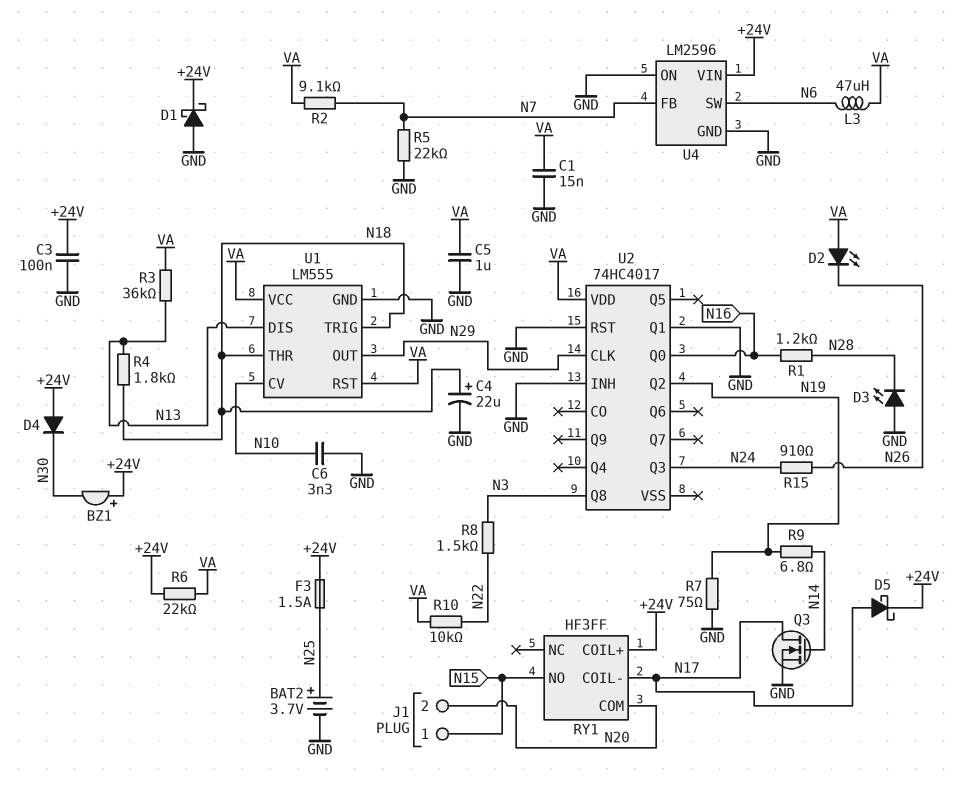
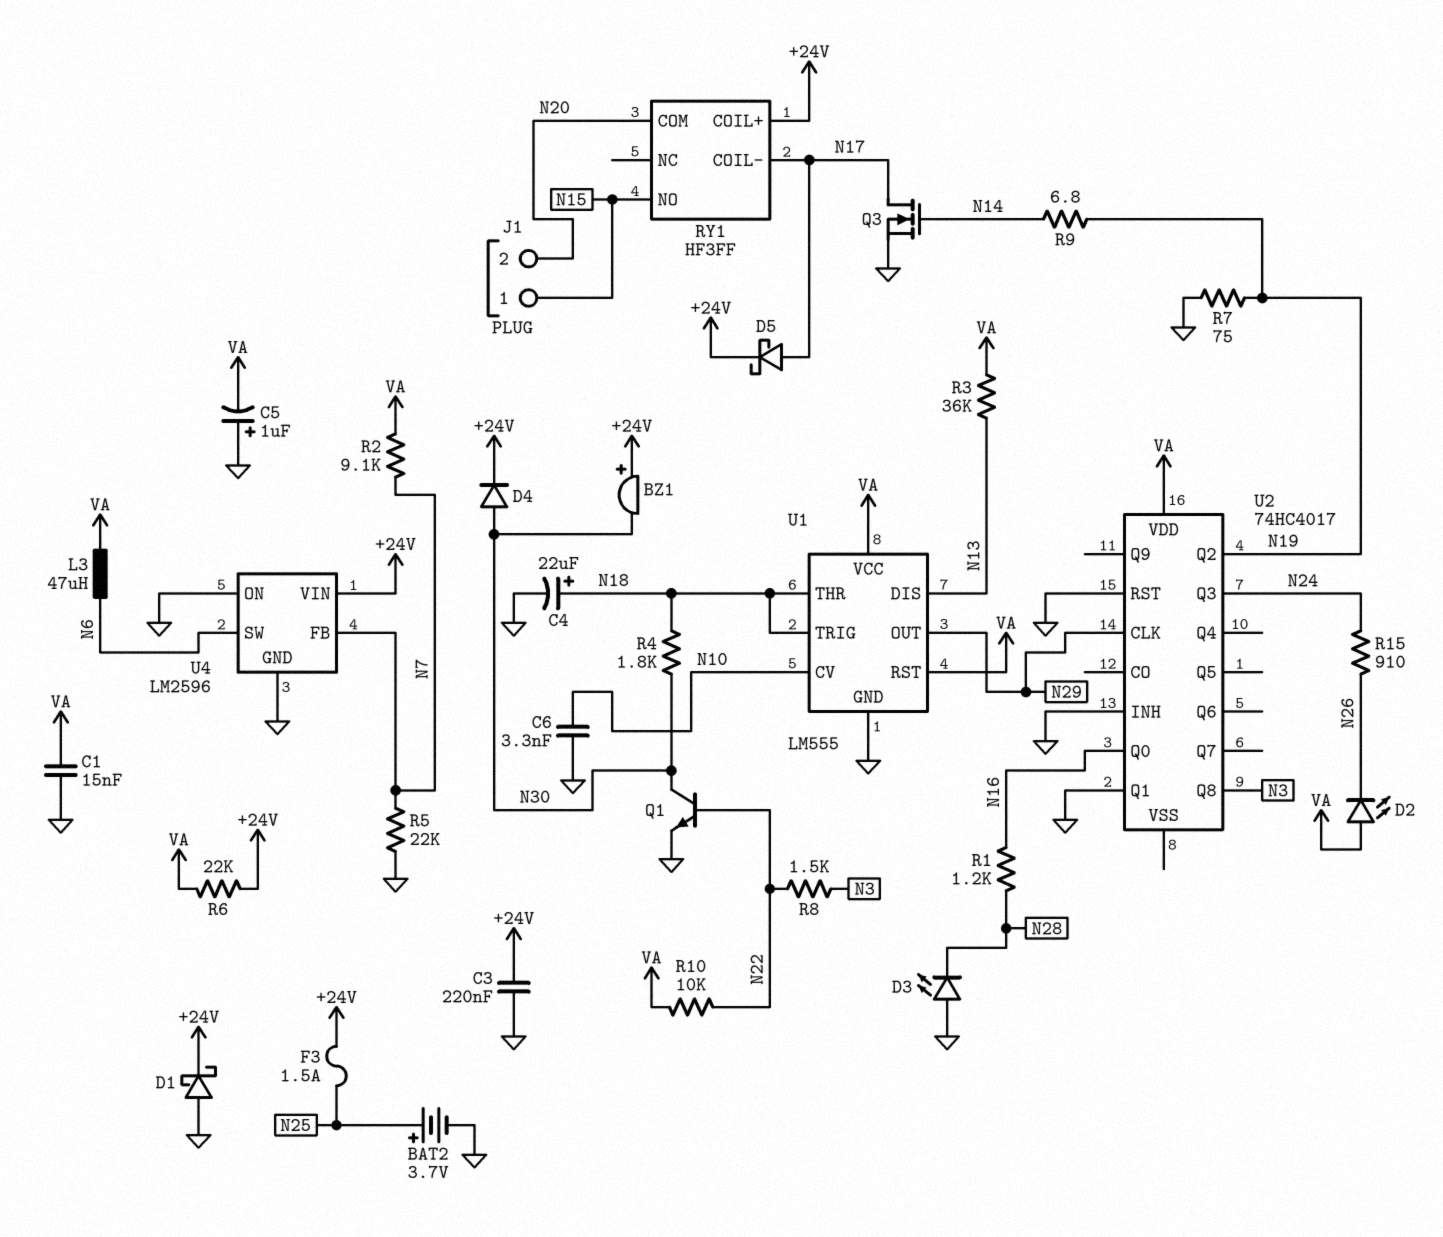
C3: 100nF (+24V, GND) -> 220nF (+24V, GND)
C5: 1uF (GND, VA) -> 1uF (plus GND, minus VA)
D4: diode (A +24V, K N30) -> diode (A N30, K +24V)
Q1: none -> NPN (B N22, C N30, E GND)
R4: 1.8k (N13, N18) -> 1.8k (N18, N30)

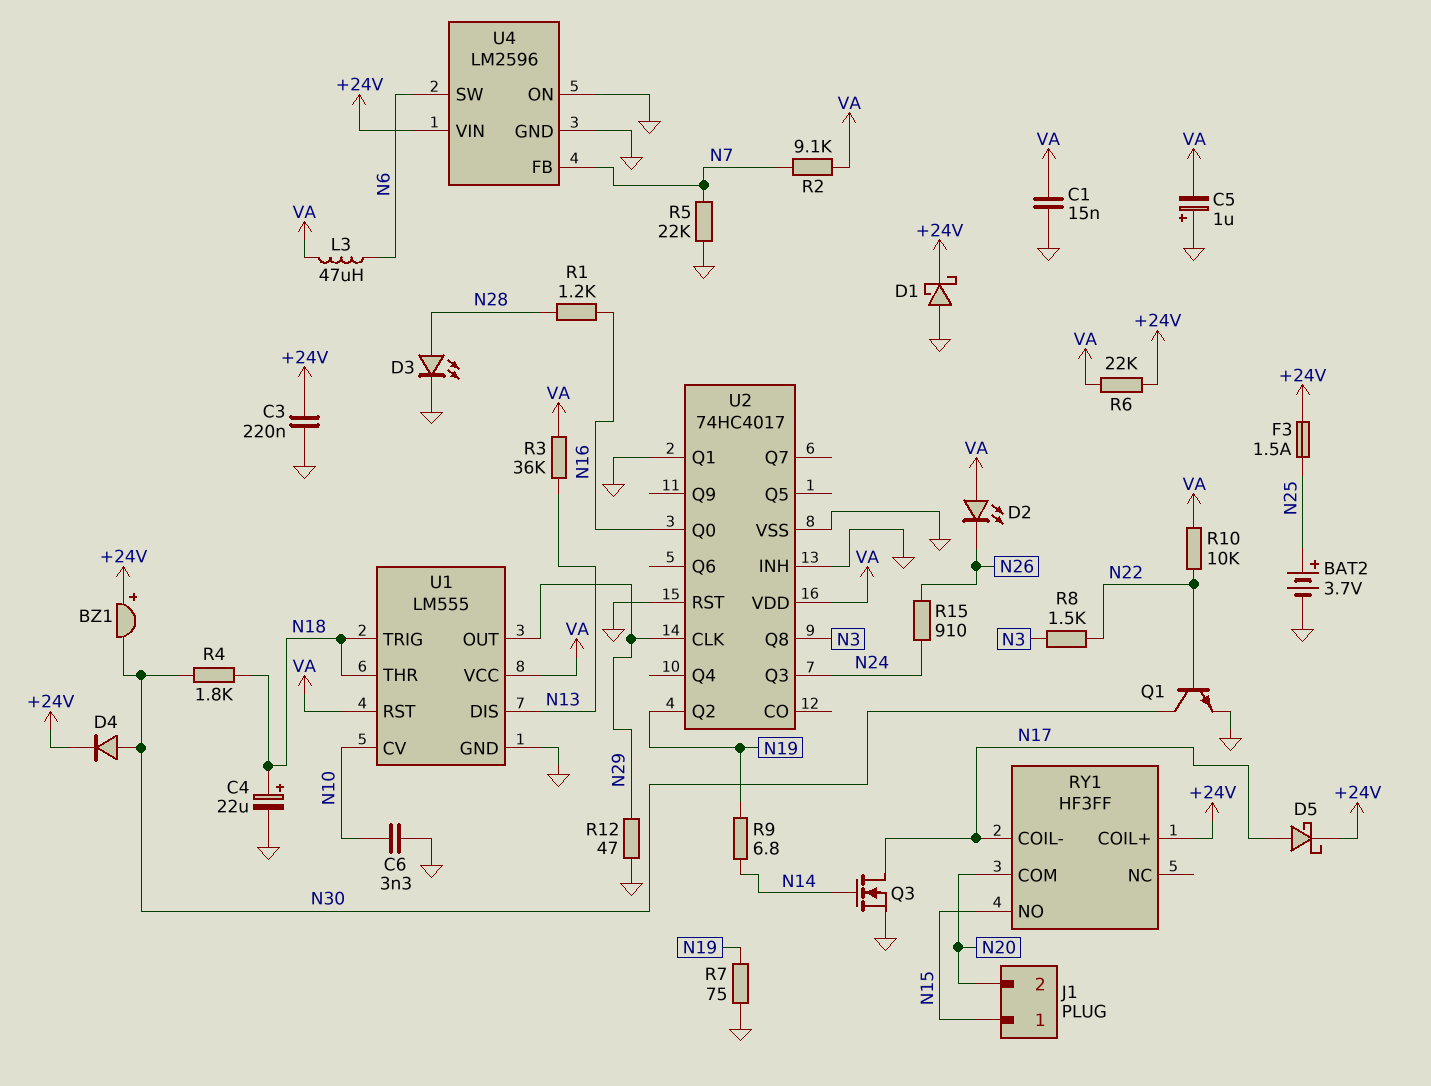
D3: LED (A GND, K N28) -> LED (A N28, K GND)
R12: none -> 47 (GND, N29)
U2 pin VSS: none -> GND

